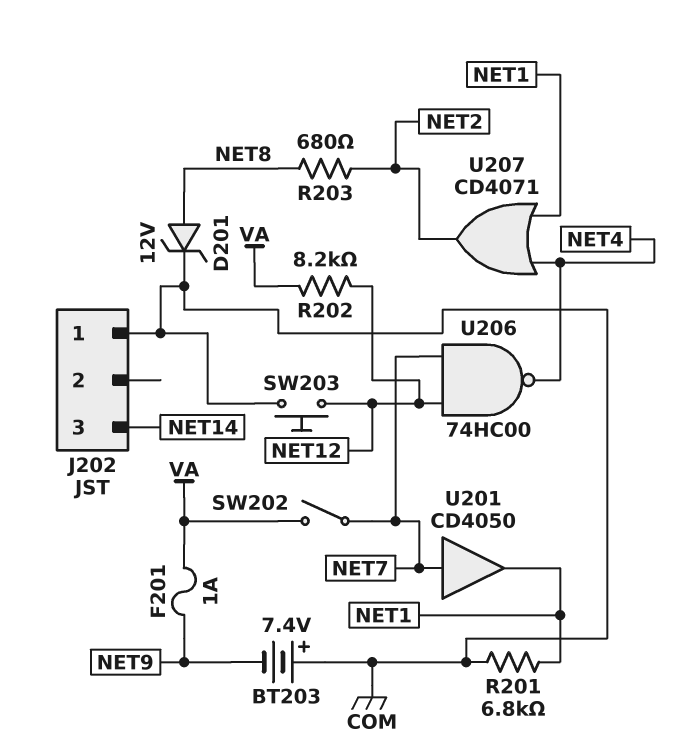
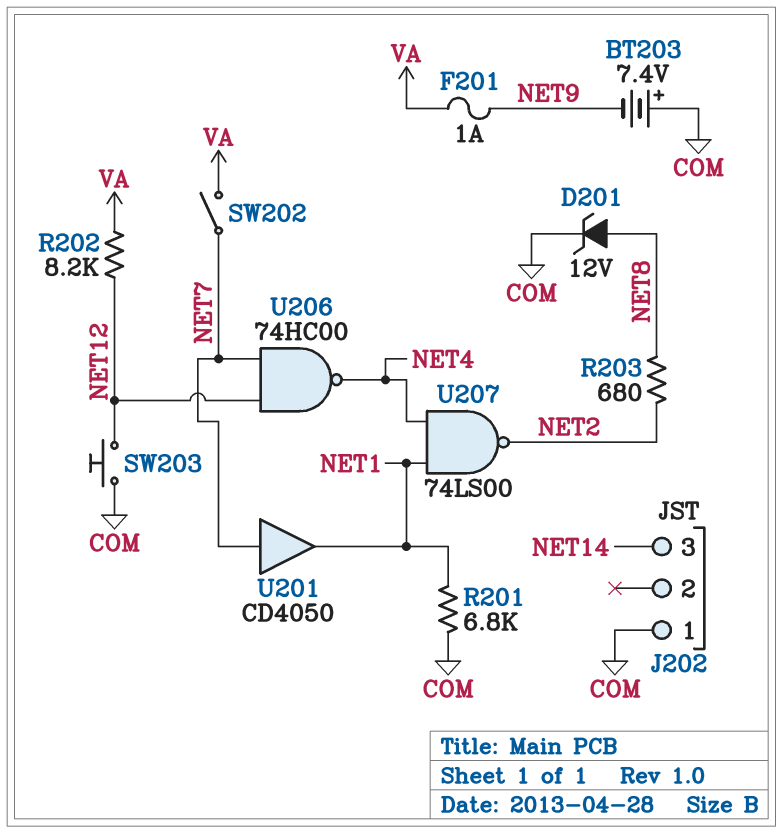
U207: OR CD4071 (in NET1, in NET4, out NET2) -> NAND 74LS00 (in NET1, in NET4, out NET2)

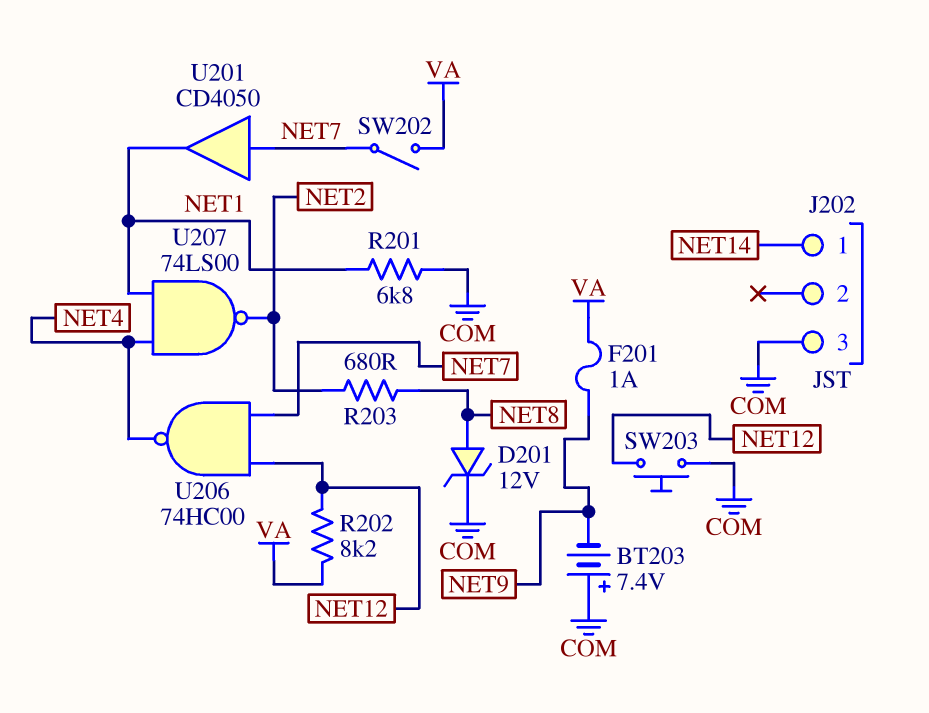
J202 pin 1: COM -> NET14
J202 pin 3: NET14 -> COM

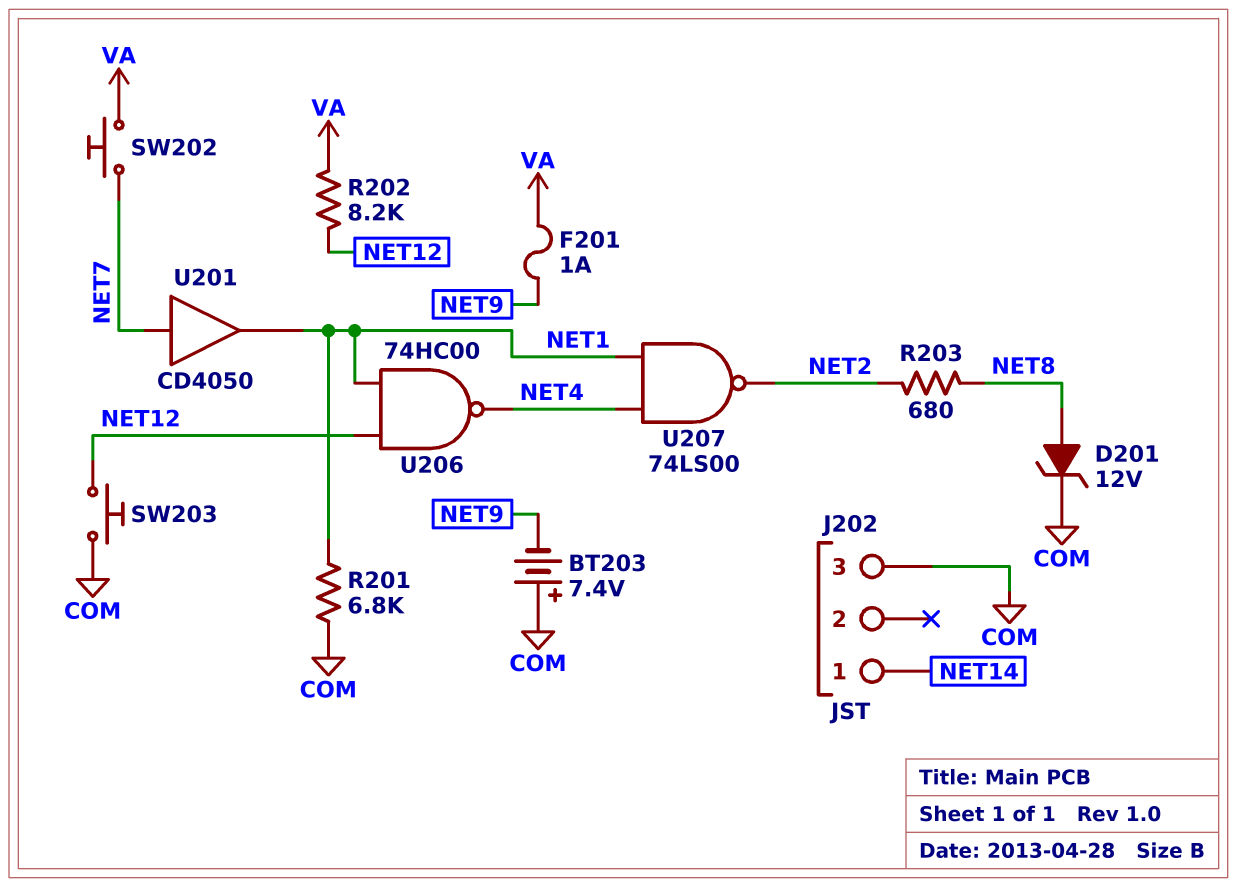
SW202: switch (NET7, VA) -> button (NET7, VA)
U206: NAND 74HC00 (in NET7, in NET12, out NET4) -> NAND 74HC00 (in NET1, in NET12, out NET4)

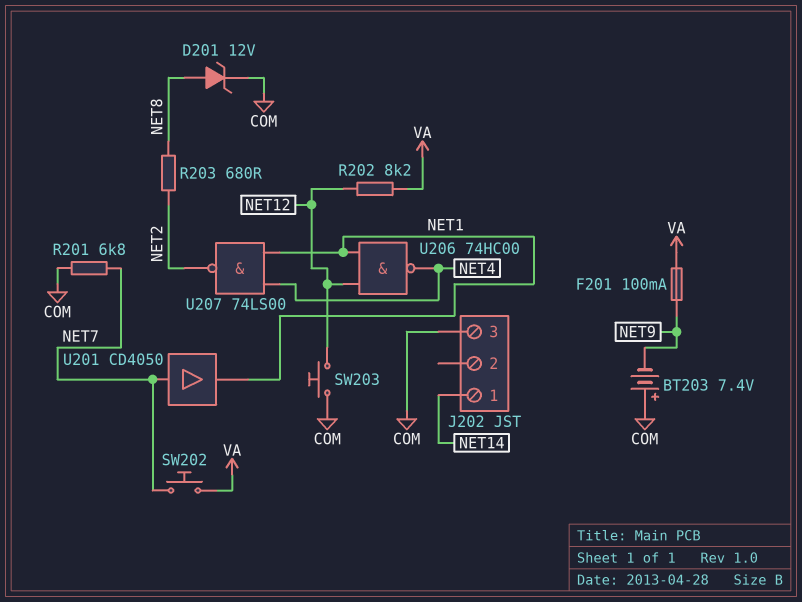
F201: 1A (NET9, VA) -> 100mA (NET9, VA)
R201: 6.8k (COM, NET1) -> 6.8k (COM, NET7)

